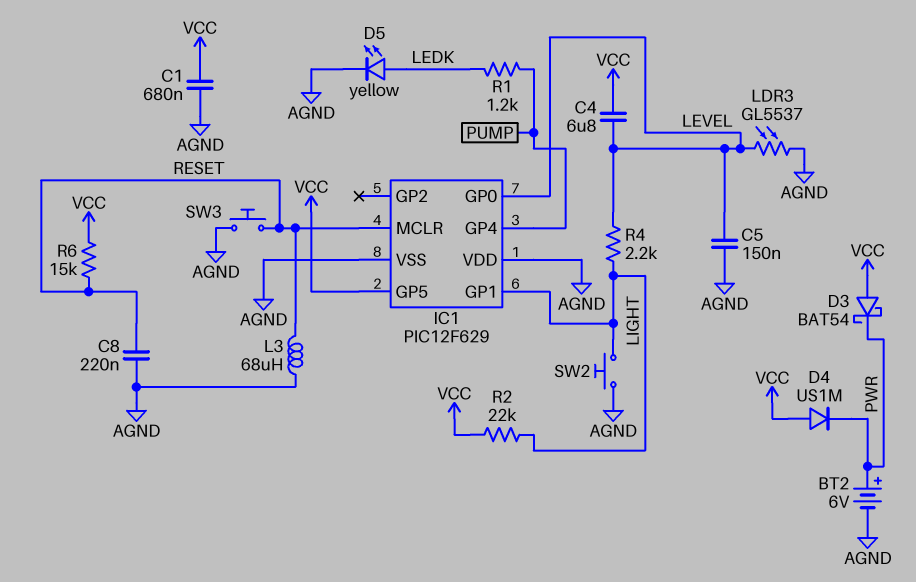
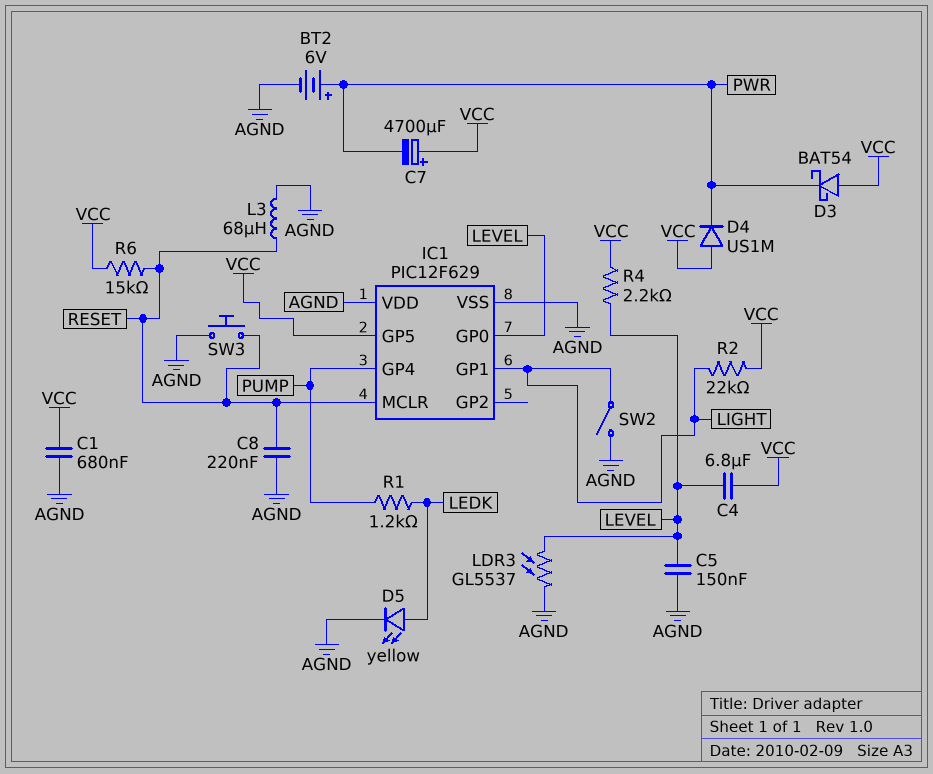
C7: none -> 4700uF (plus VCC, minus PWR)
R4: 2.2k (LEVEL, LIGHT) -> 2.2k (LEVEL, VCC)
SW2: button (AGND, LIGHT) -> switch (AGND, LIGHT)

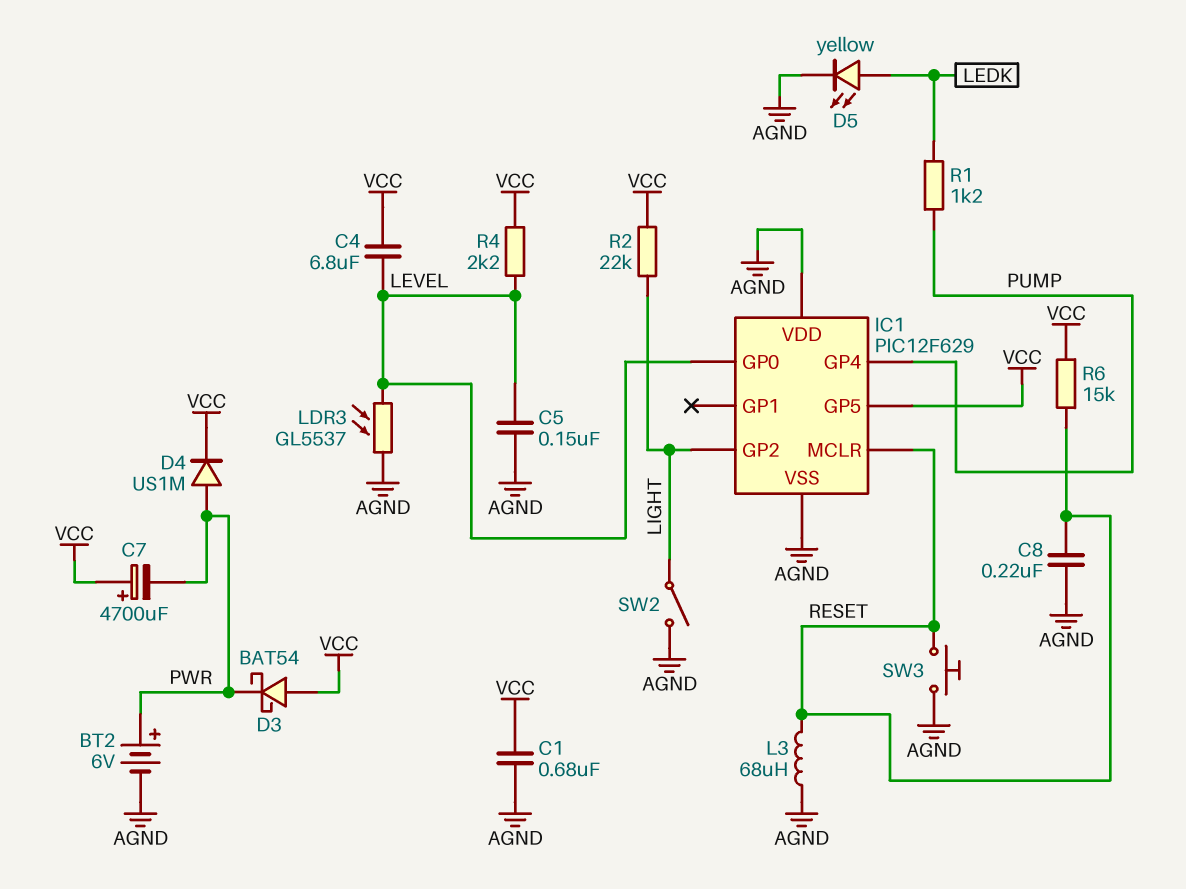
D4: diode US1M (A VCC, K PWR) -> diode US1M (A PWR, K VCC)
IC1 pin GP1: LIGHT -> none
IC1 pin GP2: none -> LIGHT

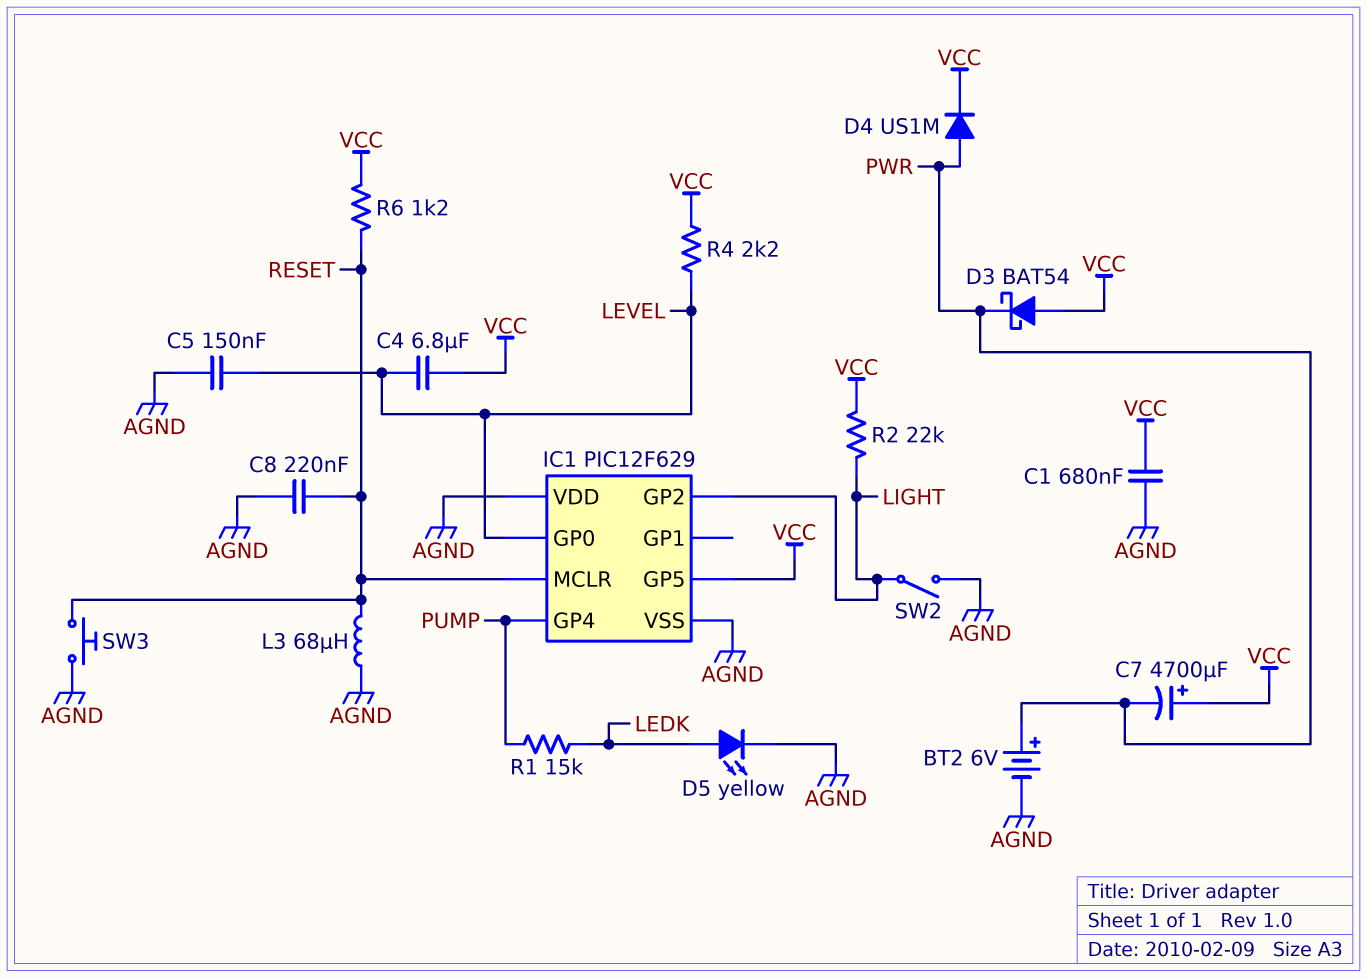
LDR3: GL5537 (AGND, LEVEL) -> none
R1: 1.2k (LEDK, PUMP) -> 15k (LEDK, PUMP)
R6: 15k (RESET, VCC) -> 1.2k (RESET, VCC)

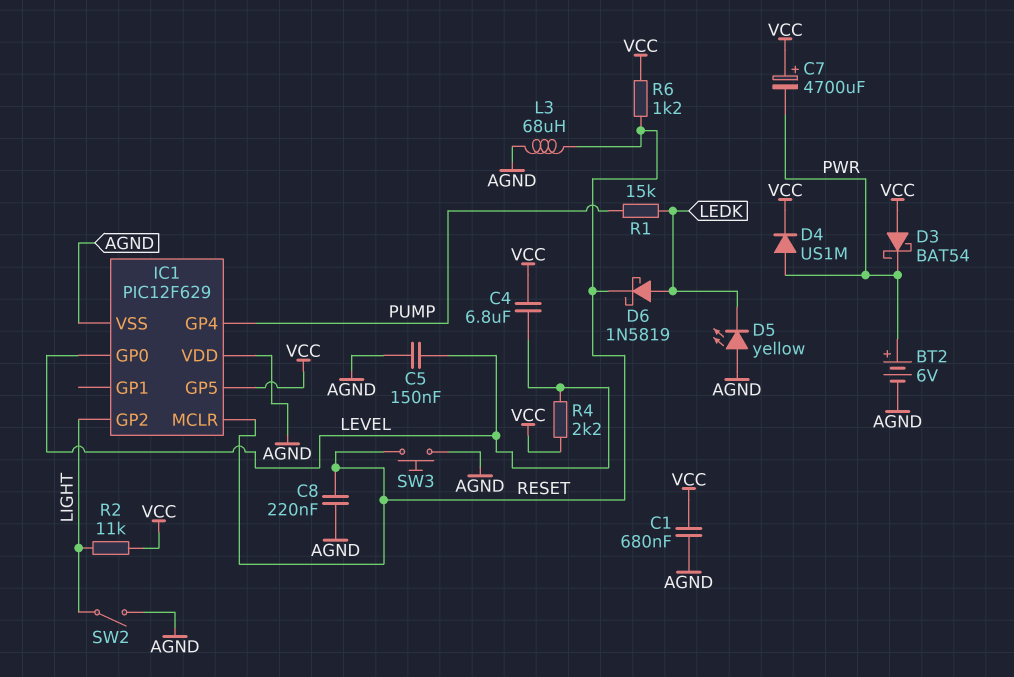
D5: LED yellow (A LEDK, K AGND) -> LED yellow (A AGND, K LEDK)
D6: none -> schottky 1N5819 (A LEDK, K RESET)
R2: 22k (LIGHT, VCC) -> 11k (LIGHT, VCC)

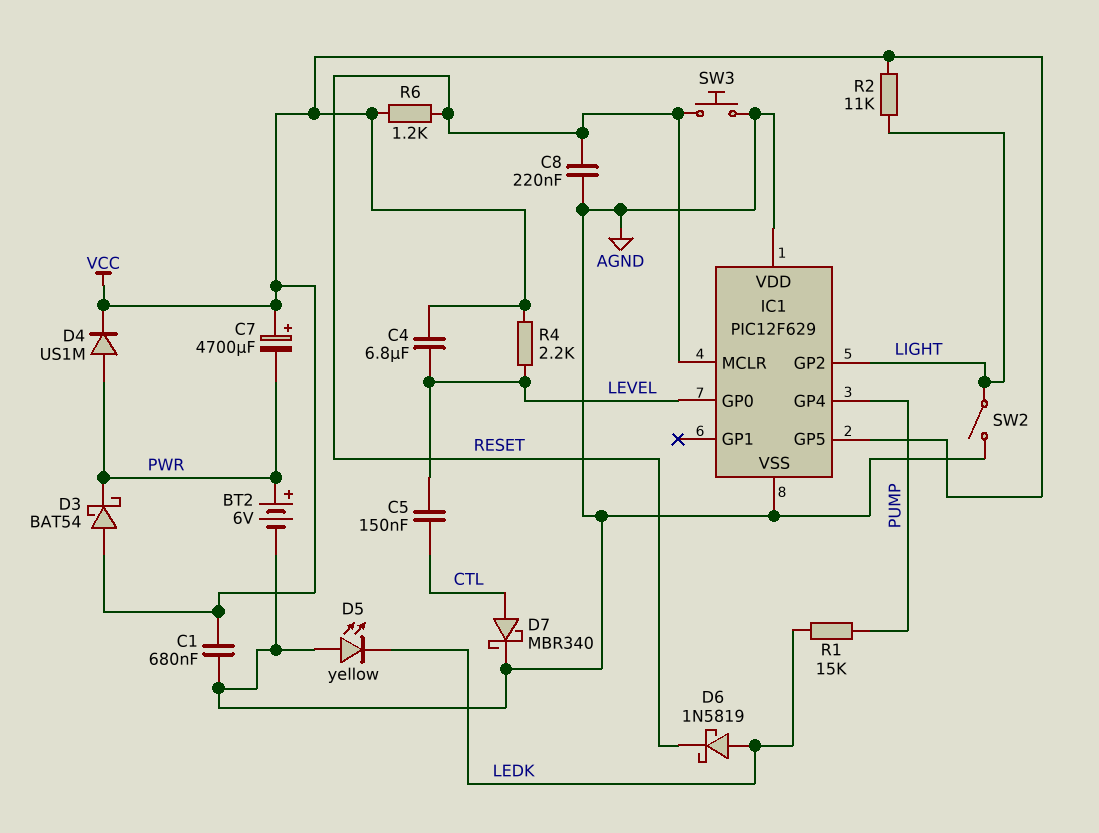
C5: 150nF (AGND, LEVEL) -> 150nF (CTL, LEVEL)
D7: none -> schottky MBR340 (A CTL, K AGND)
L3: 68uH (AGND, RESET) -> none

